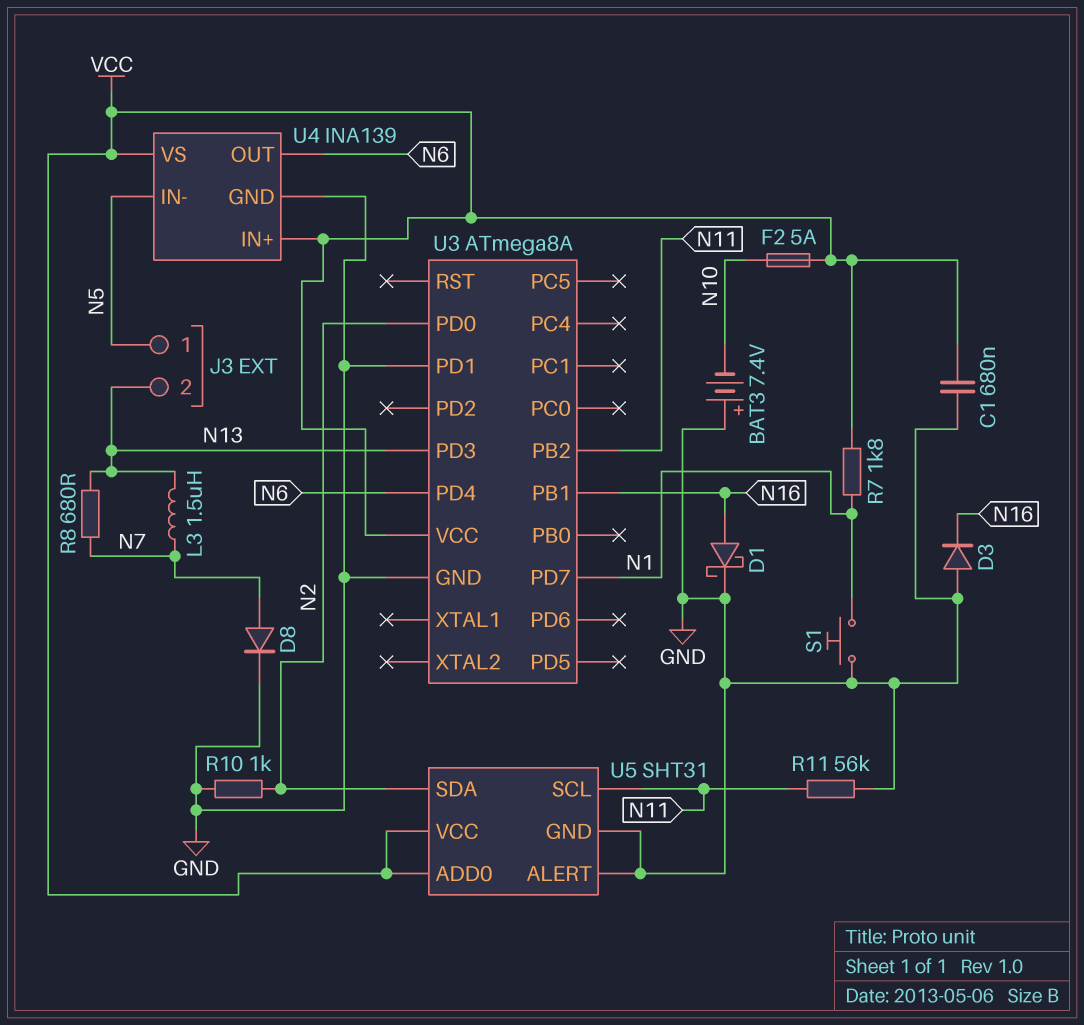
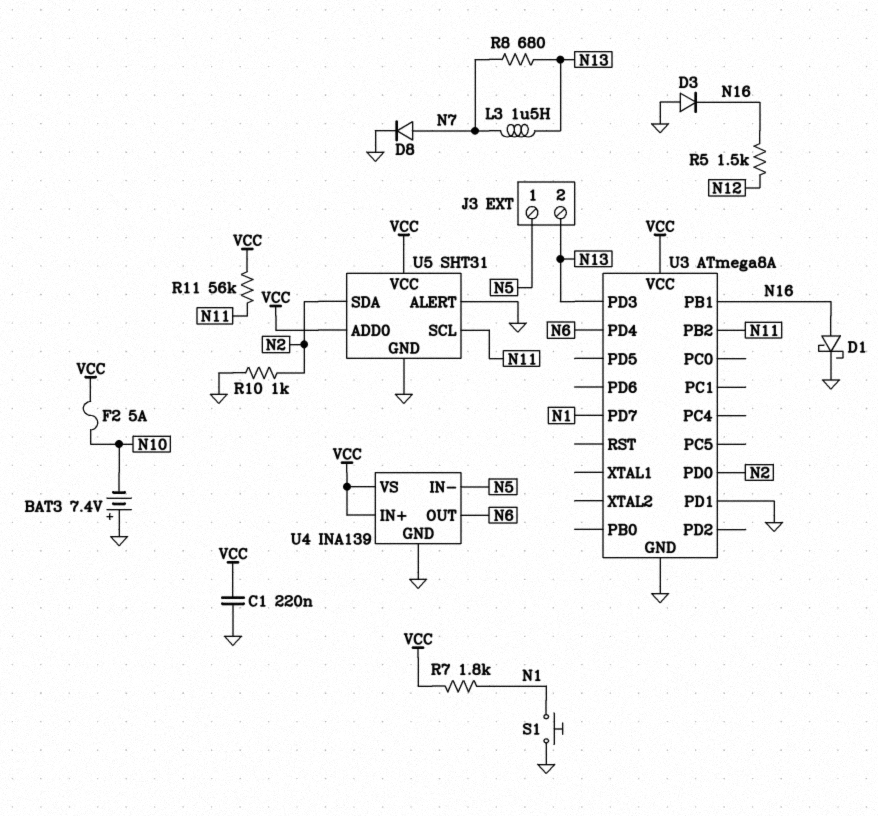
C1: 680nF (GND, VCC) -> 220nF (GND, VCC)
R5: none -> 1.5k (N12, N16)
R11: 56k (GND, N11) -> 56k (N11, VCC)

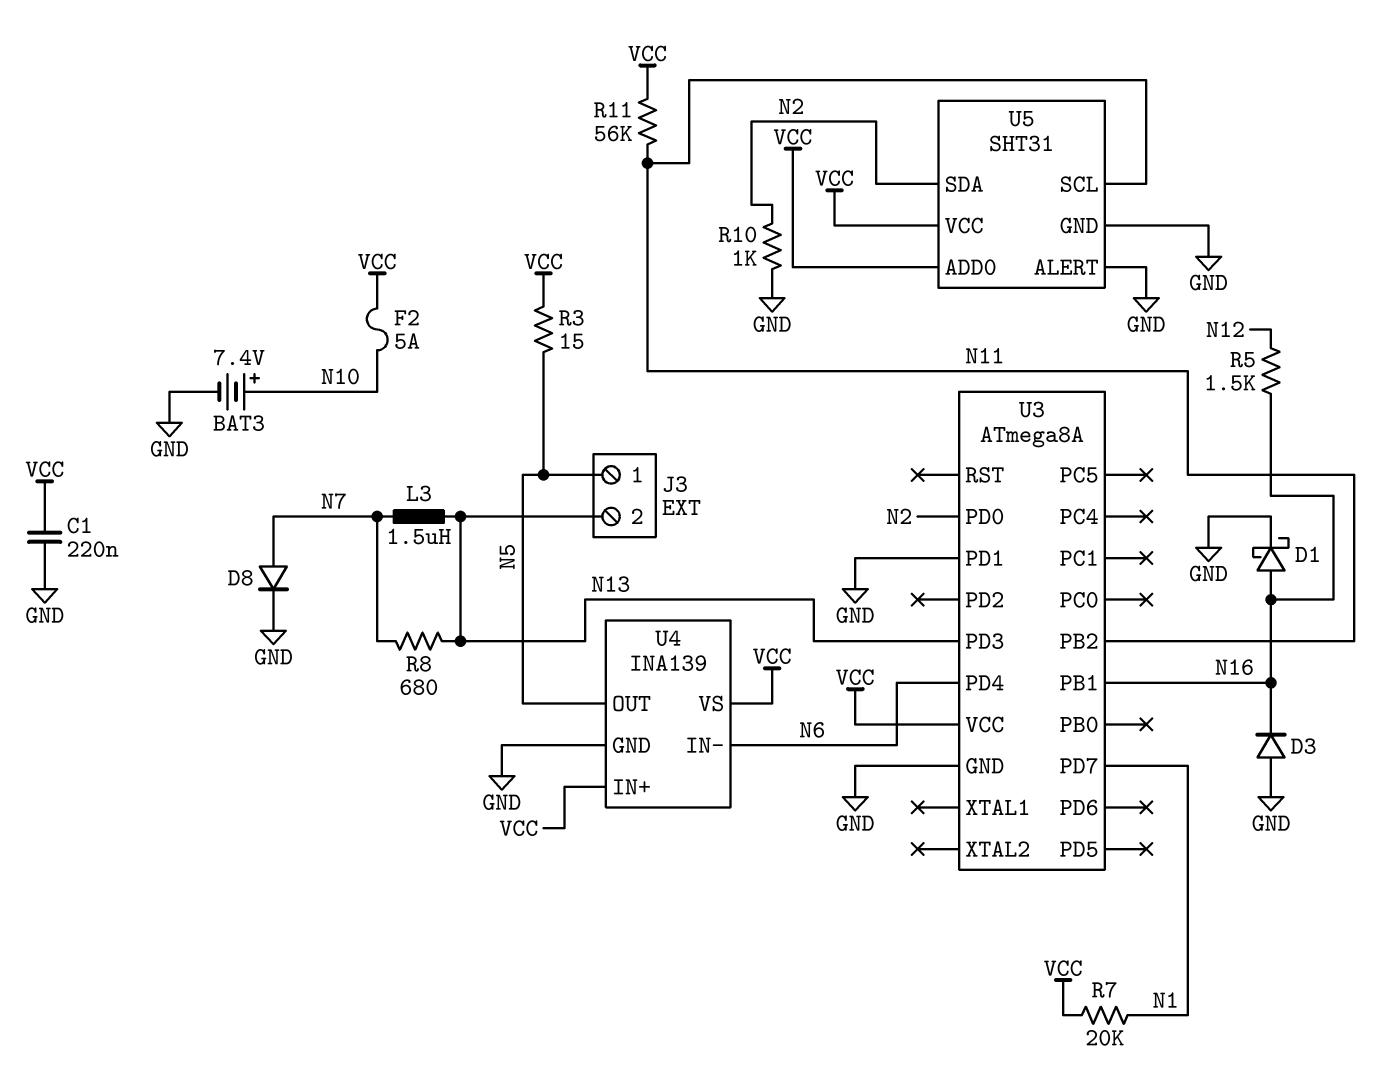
BAT3: 7.4V (plus GND, minus N10) -> 7.4V (plus N10, minus GND)
R3: none -> 15 (N5, VCC)
R7: 1.8k (N1, VCC) -> 20k (N1, VCC)
S1: button (GND, N1) -> none
U4 pin IN-: N5 -> N6
U4 pin OUT: N6 -> N5

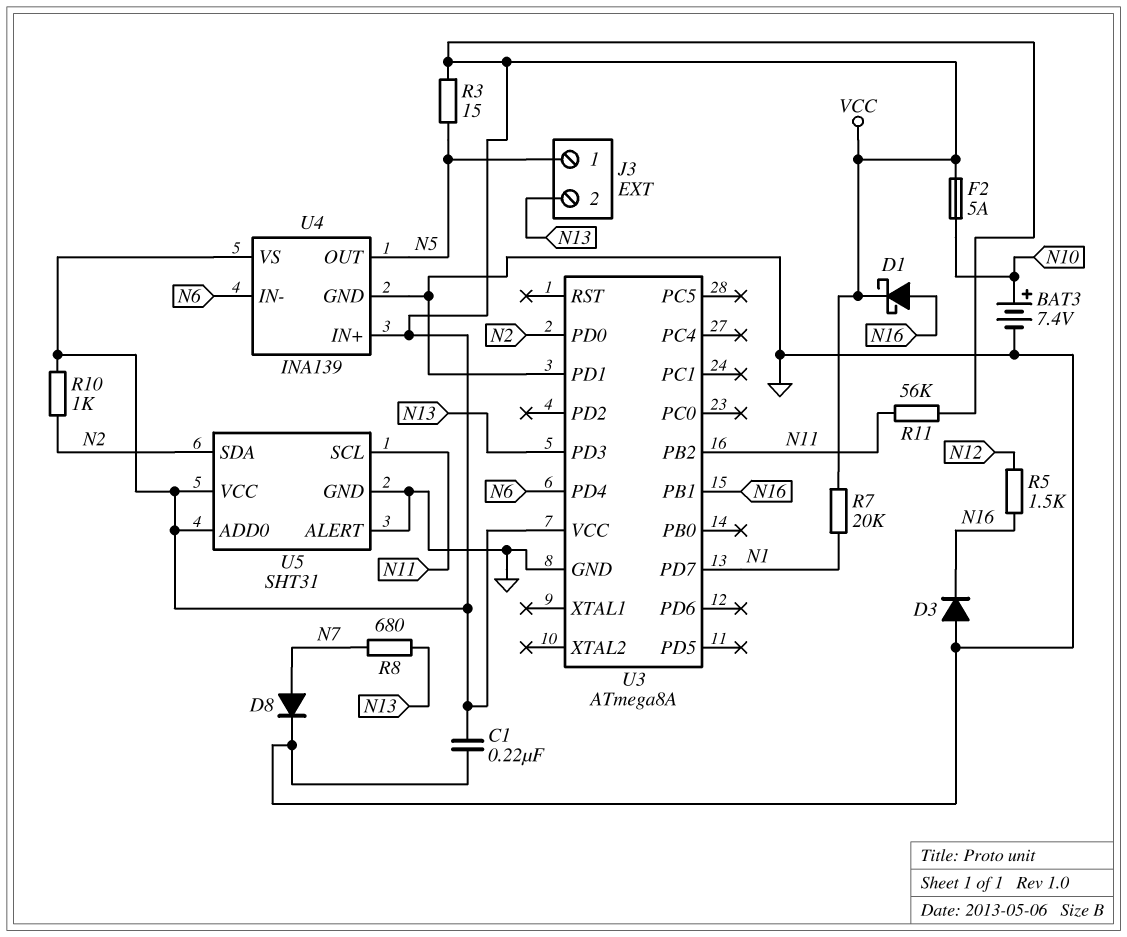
D1: schottky (A N16, K GND) -> schottky (A N16, K VCC)
L3: 1.5uH (N7, N13) -> none
R10: 1k (GND, N2) -> 1k (N2, VCC)

